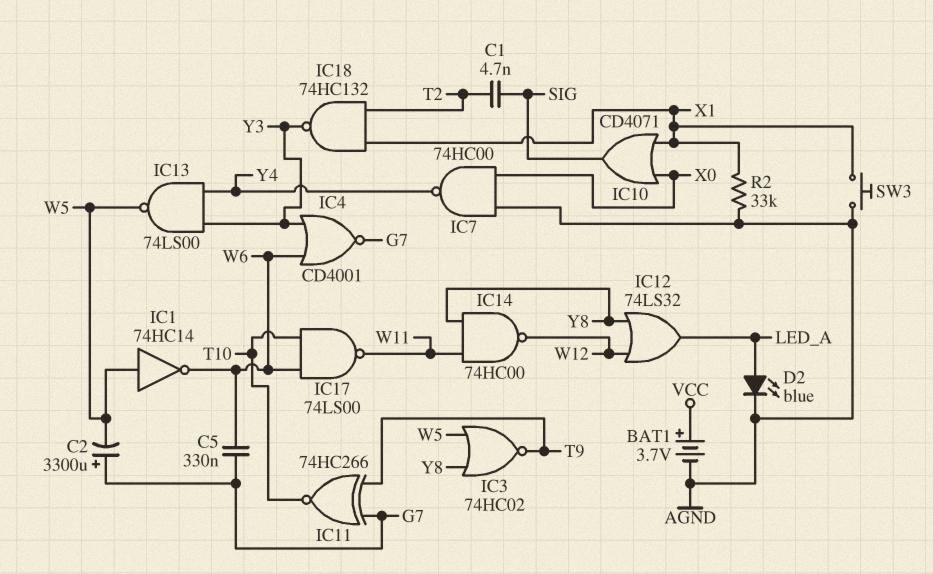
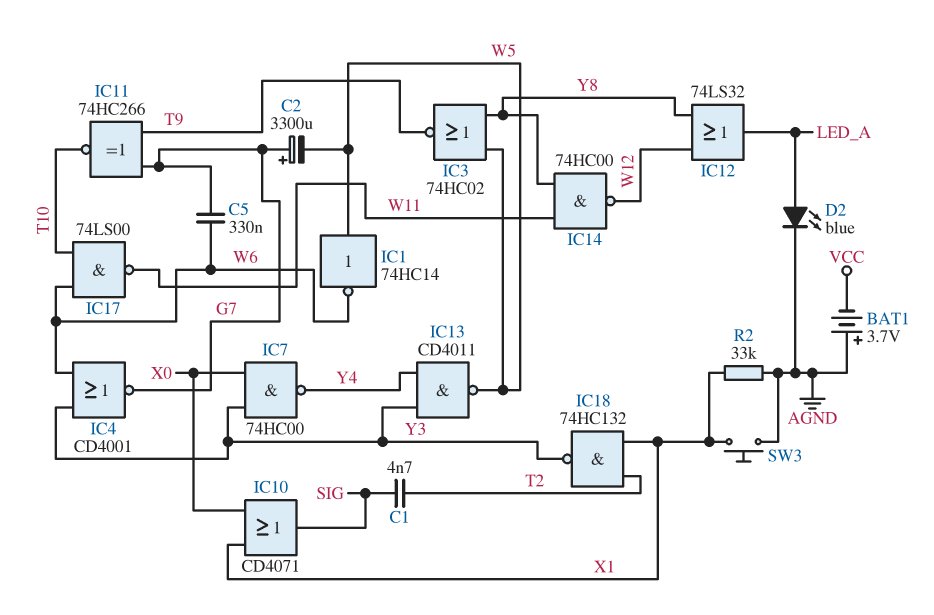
BAT1: 3.7V (plus VCC, minus AGND) -> 3.7V (plus AGND, minus VCC)
IC7: NAND 74HC00 (in AGND, in X0, out Y4) -> NAND 74HC00 (in X0, in Y3, out Y4)
IC13: NAND 74LS00 (in Y3, in Y4, out W5) -> NAND CD4011 (in Y3, in Y4, out W5)

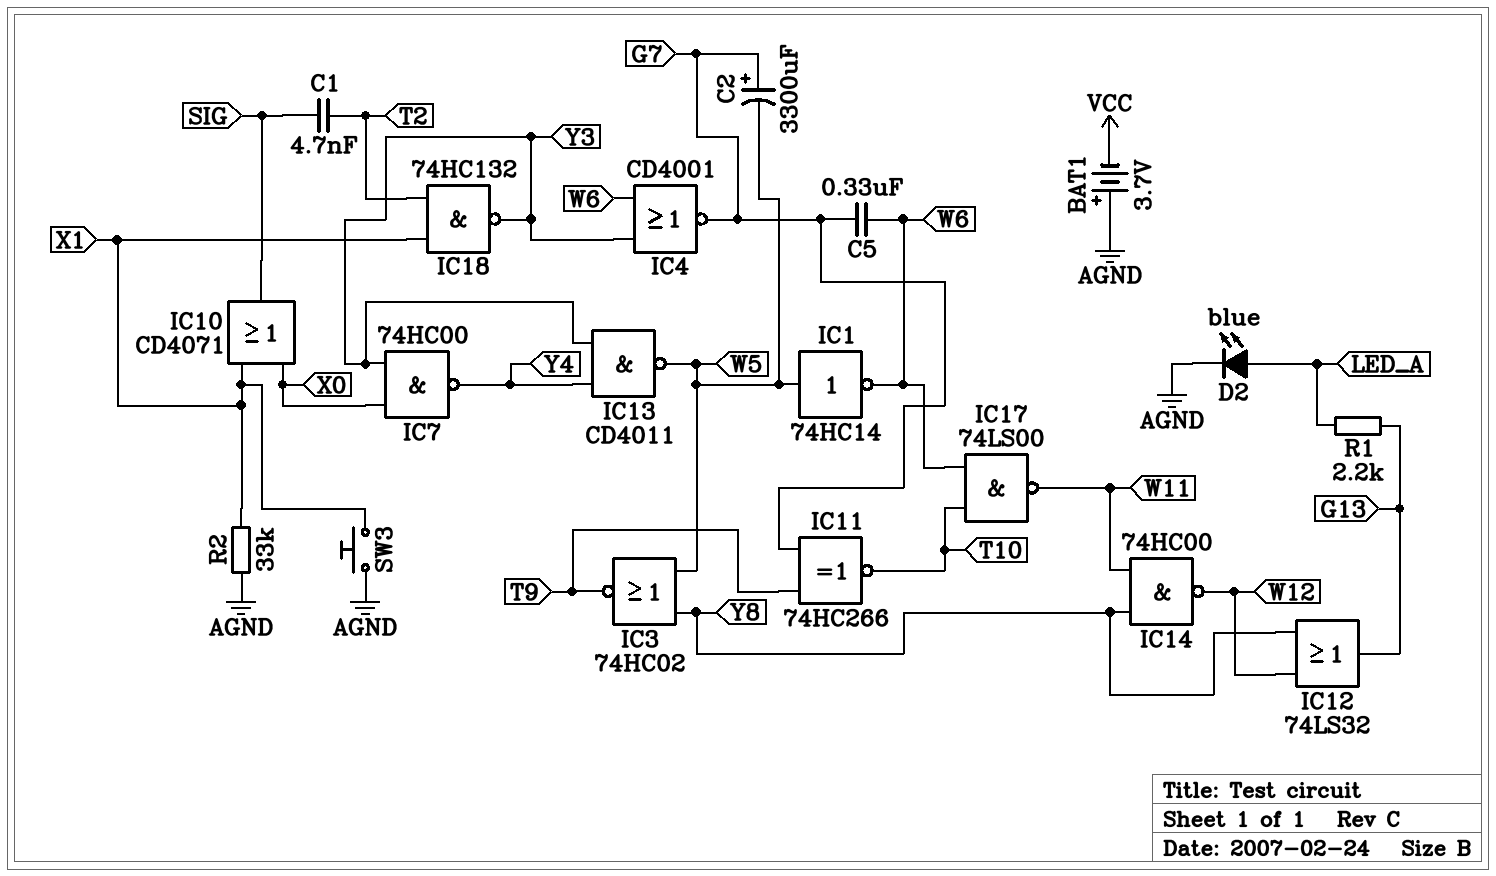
IC12: OR 74LS32 (in W12, in Y8, out LED_A) -> OR 74LS32 (in W12, in Y8, out G13)
R1: none -> 2.2k (G13, LED_A)

